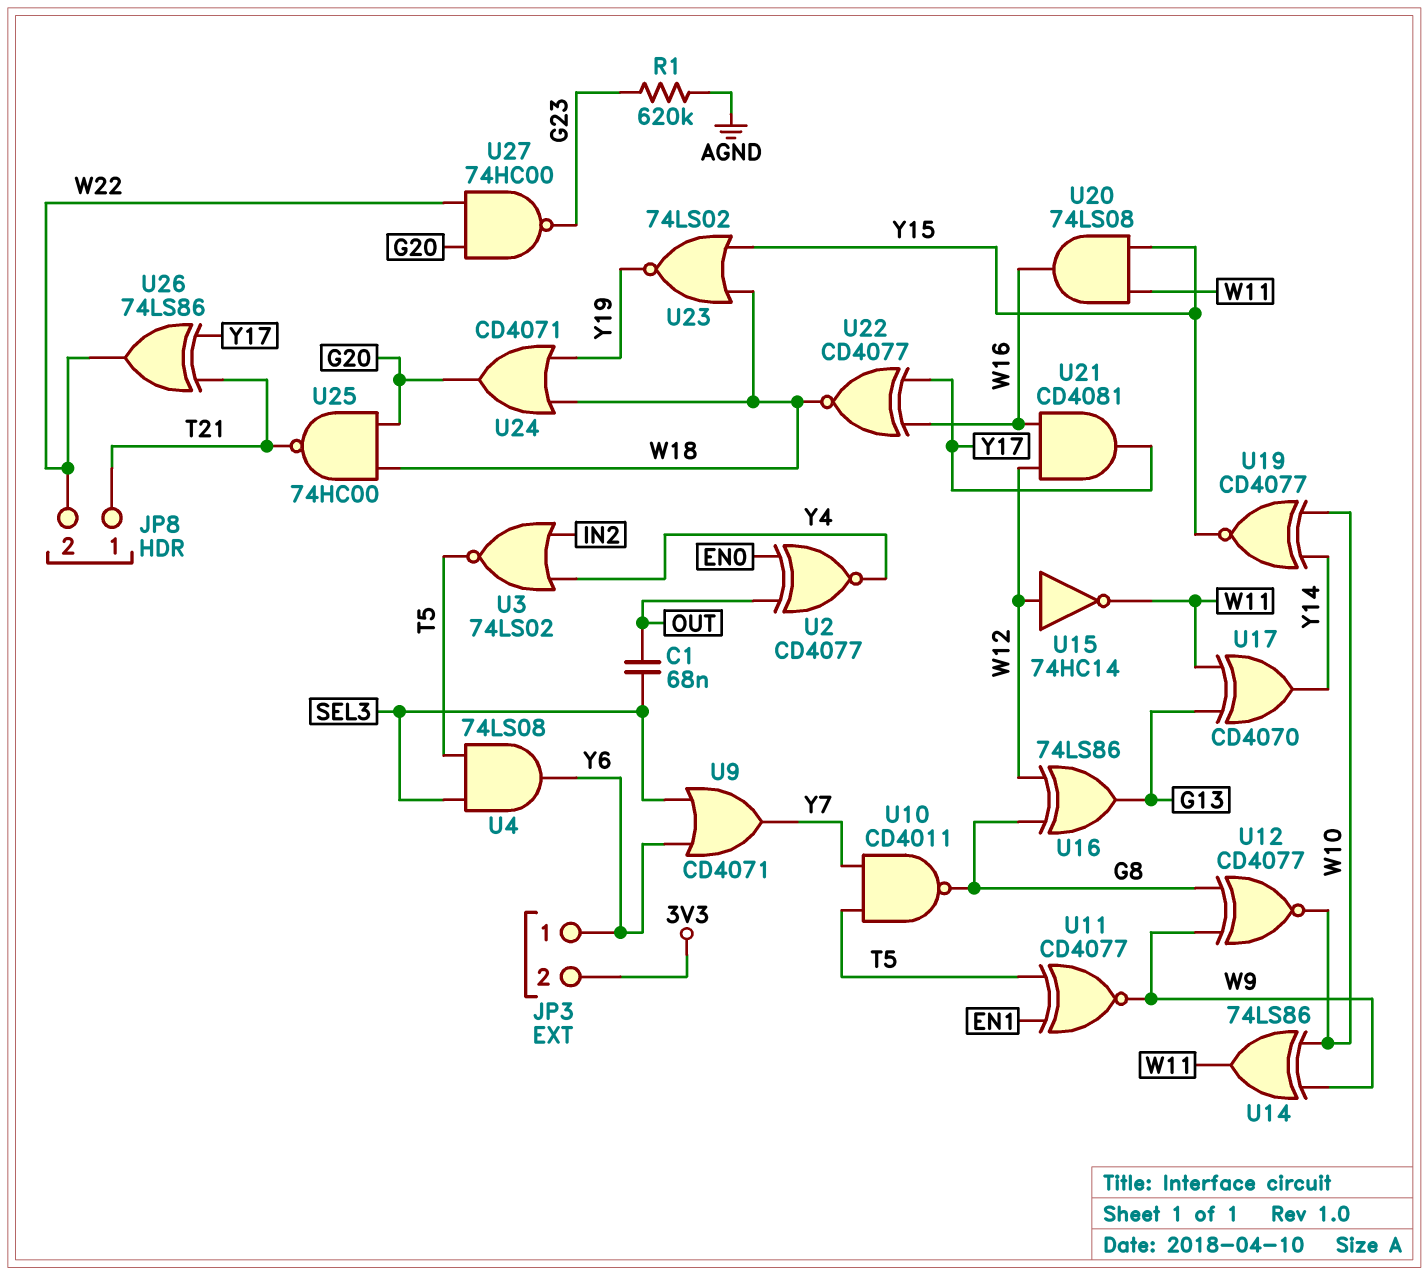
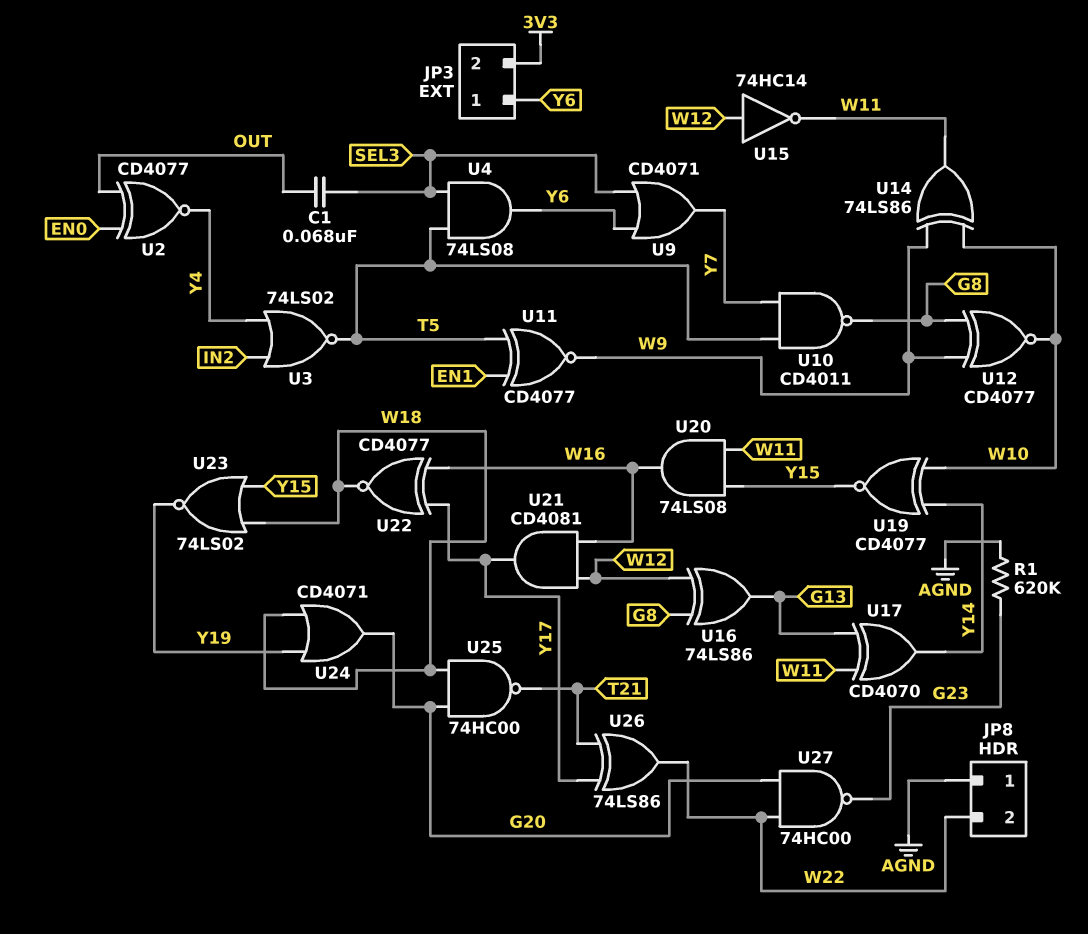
JP8 pin 1: T21 -> AGND

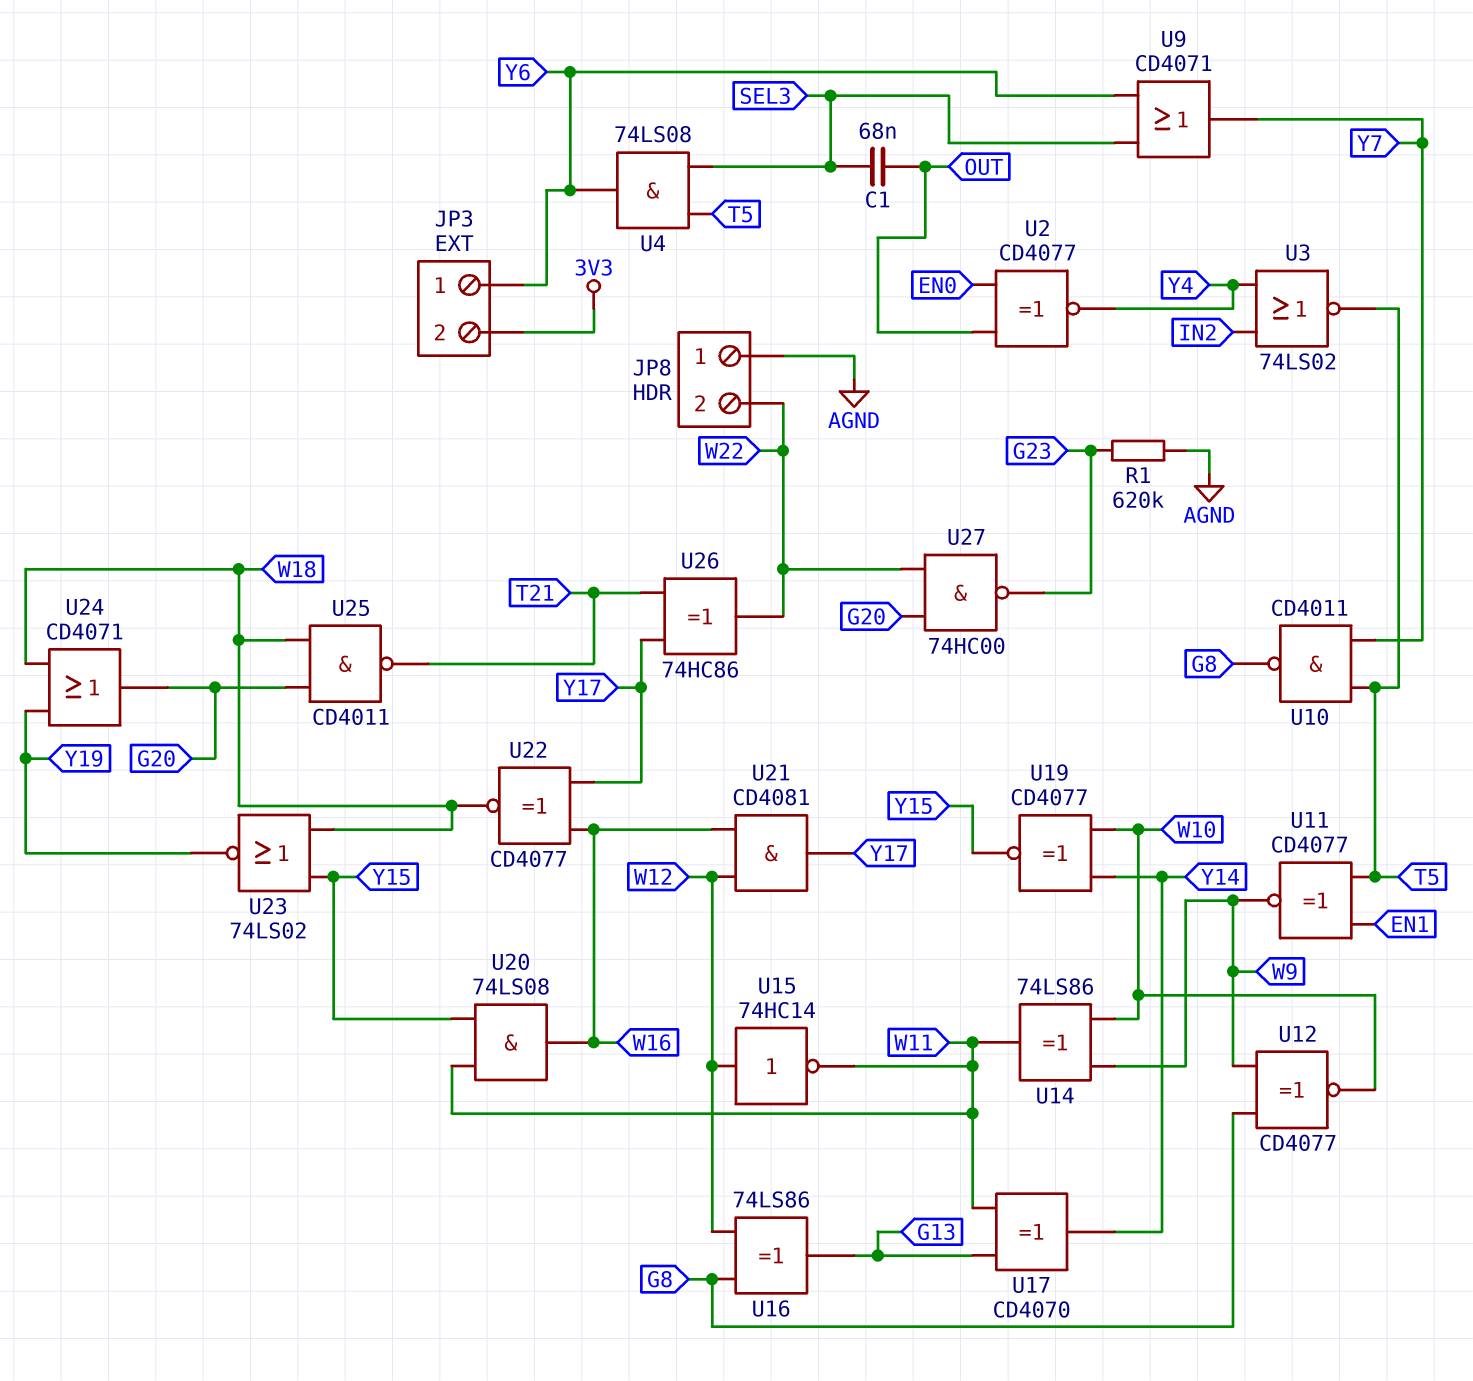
U25: NAND 74HC00 (in G20, in W18, out T21) -> NAND CD4011 (in G20, in W18, out T21)
U26: XOR 74LS86 (in T21, in Y17, out W22) -> XOR 74HC86 (in T21, in Y17, out W22)

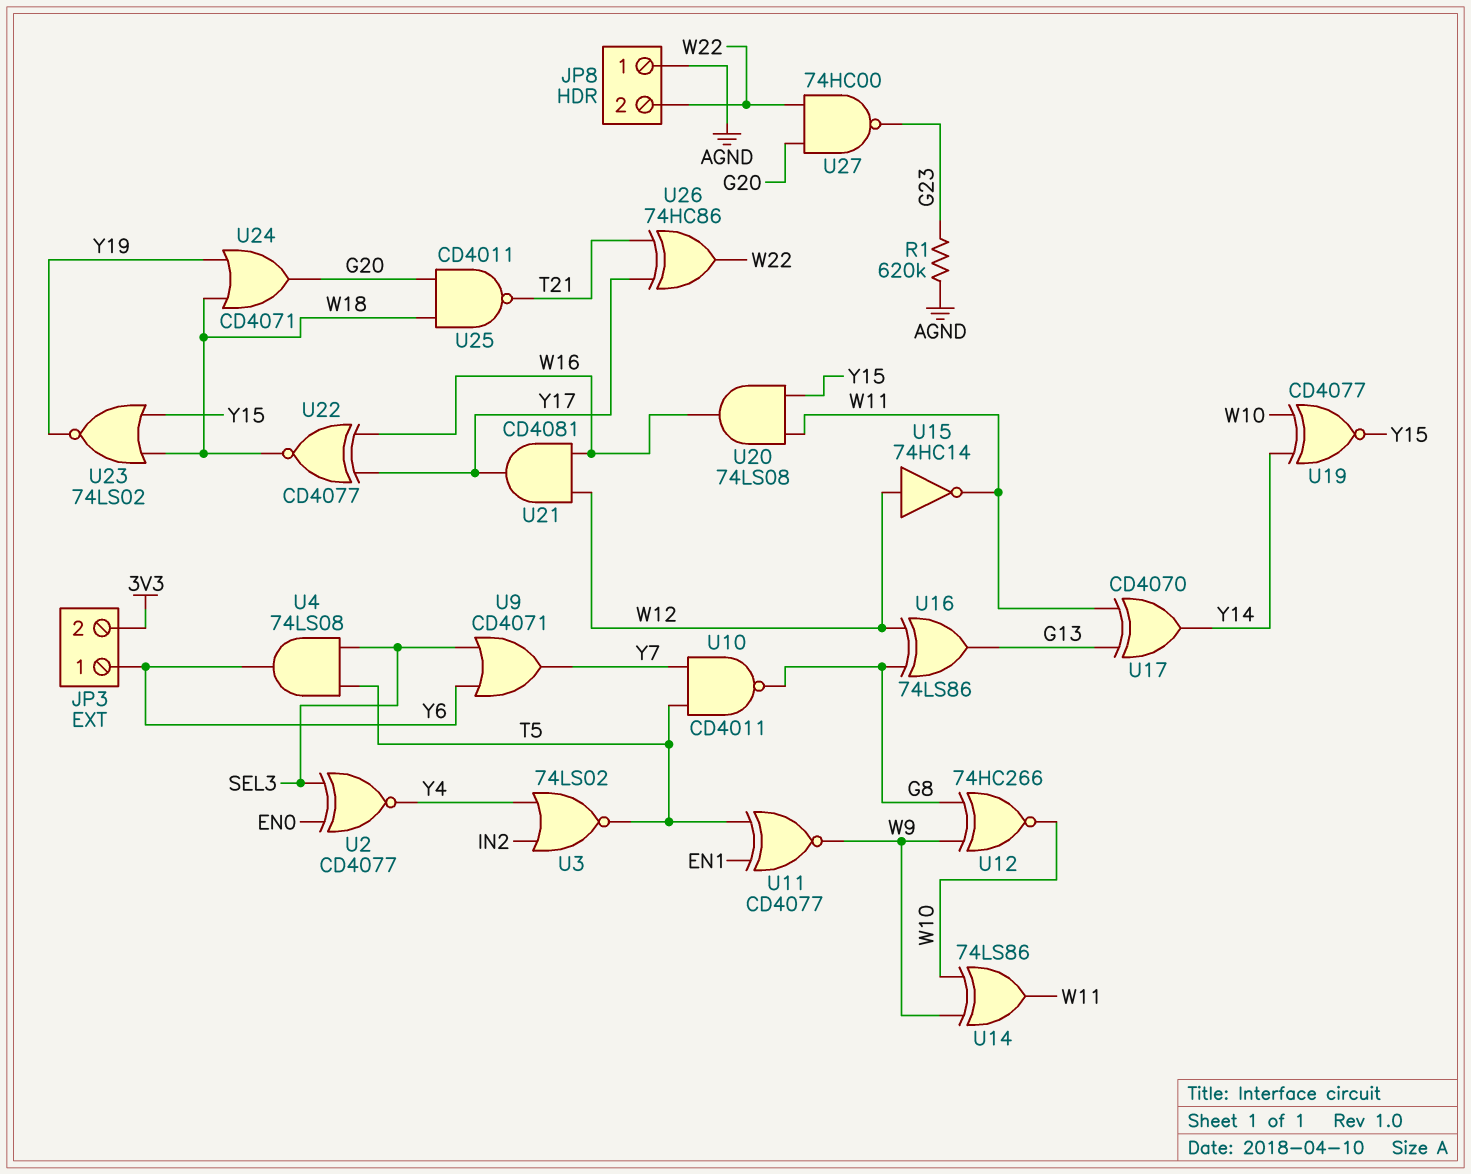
C1: 68nF (OUT, SEL3) -> none
U2: XNOR CD4077 (in EN0, in OUT, out Y4) -> XNOR CD4077 (in EN0, in SEL3, out Y4)
U12: XNOR CD4077 (in G8, in W9, out W10) -> XNOR 74HC266 (in G8, in W9, out W10)

